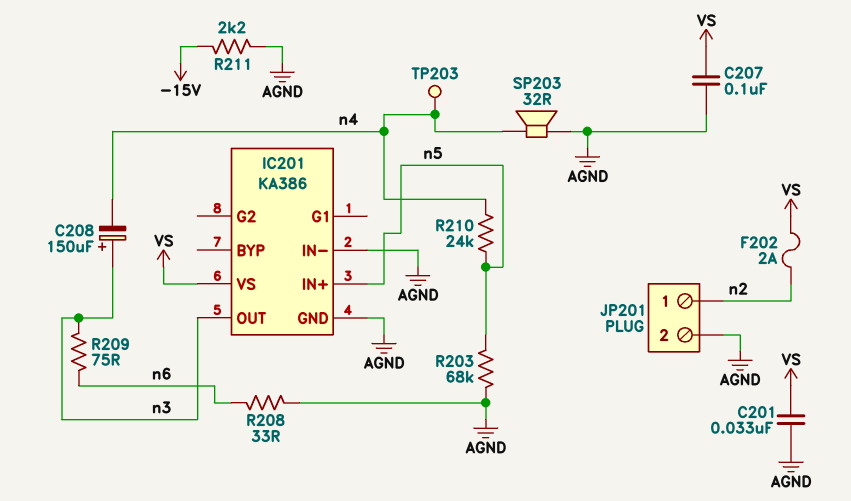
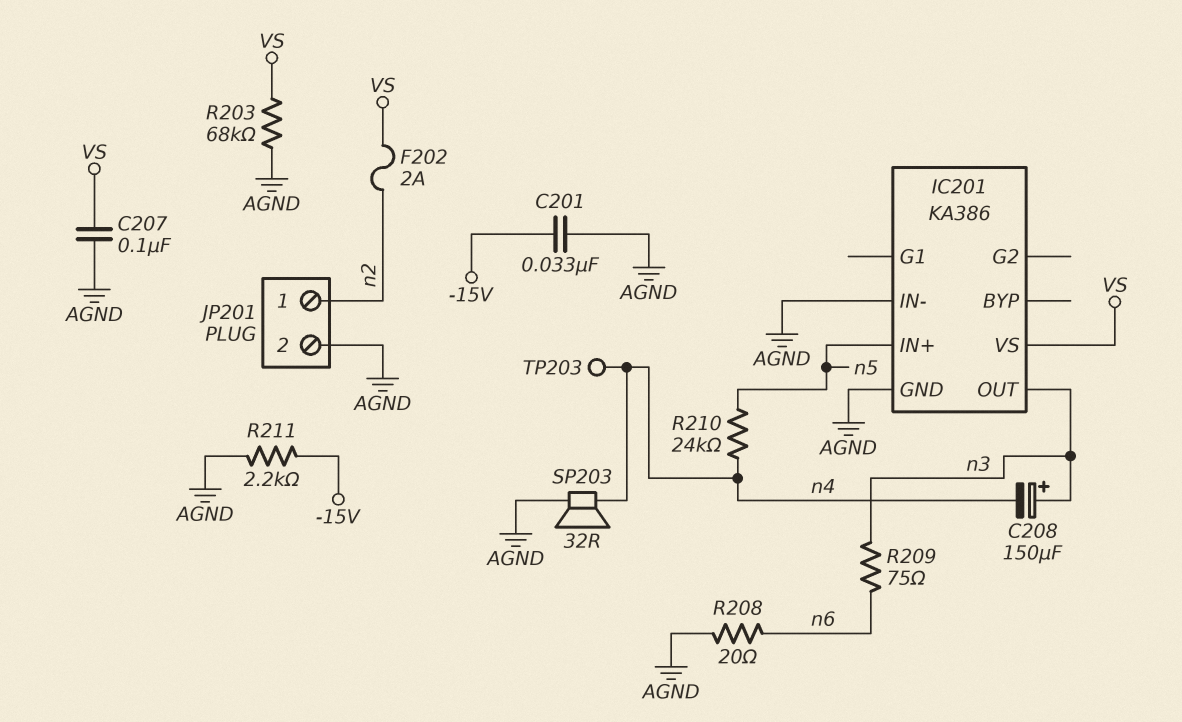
C201: 33nF (AGND, VS) -> 33nF (-15V, AGND)
R203: 68k (AGND, n5) -> 68k (AGND, VS)
R208: 33 (AGND, n6) -> 20 (AGND, n6)

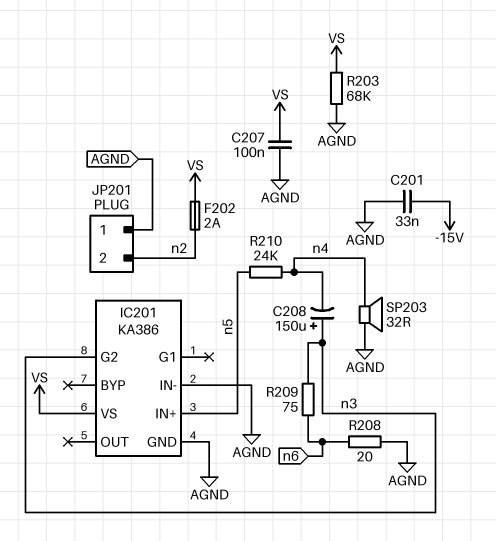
IC201 pin G2: none -> n3
IC201 pin OUT: n3 -> none
JP201 pin 1: n2 -> AGND
JP201 pin 2: AGND -> n2
R211: 2.2k (-15V, AGND) -> none
TP203: test point (n4) -> none

